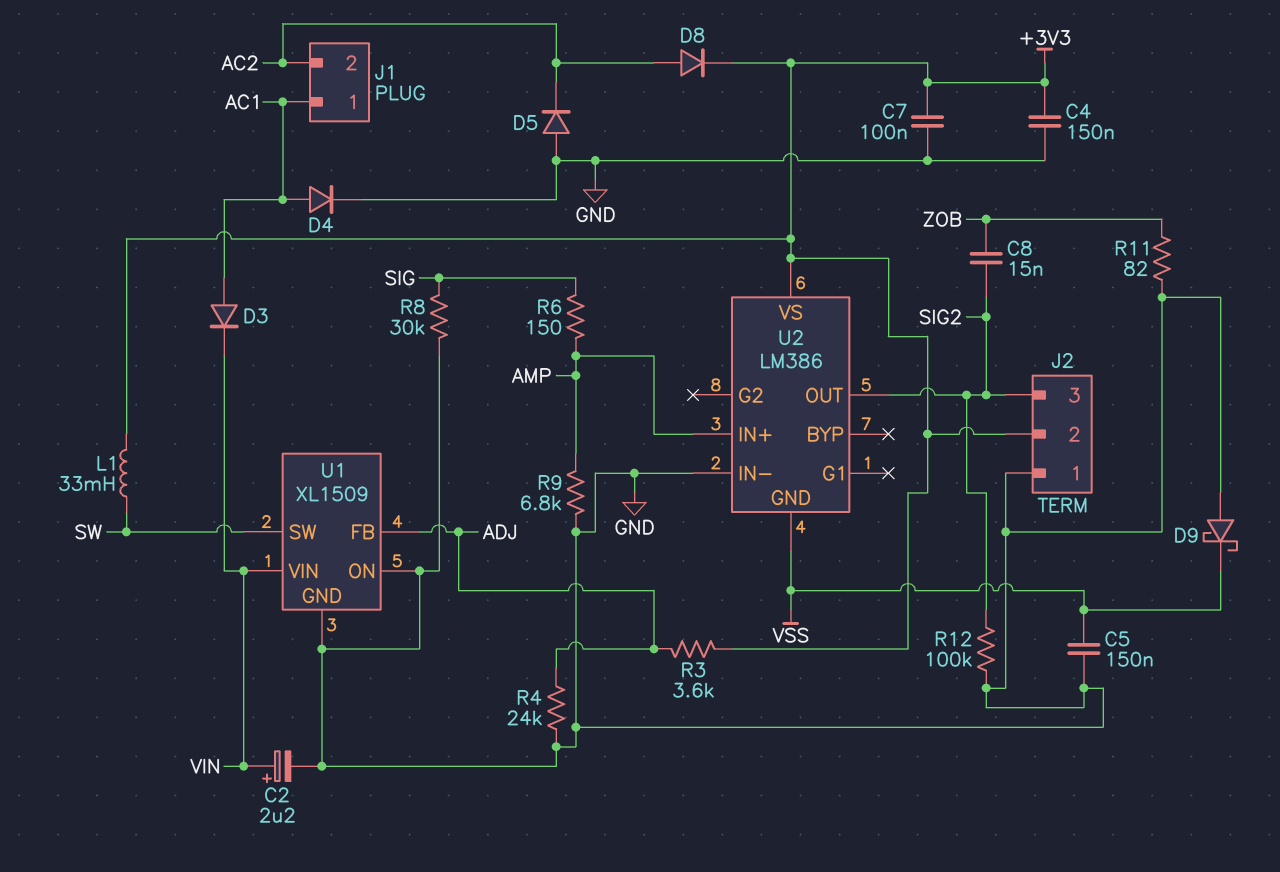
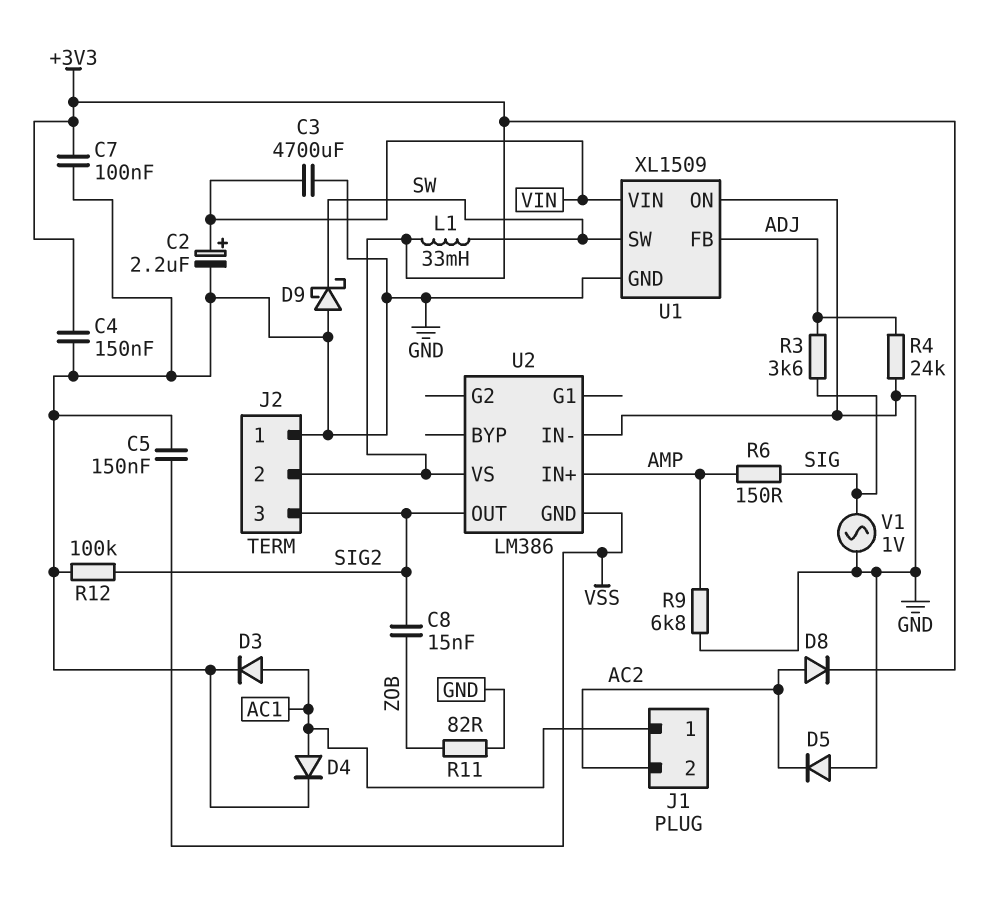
C3: none -> 4700uF (GND, VIN)
D3: diode (A AC1, K VIN) -> diode (A AC1, K GND)
D9: schottky (A GND, K VSS) -> schottky (A GND, K SW)
R3: 3.6k (+3V3, ADJ) -> 3.6k (ADJ, SIG)
R8: 30k (GND, SIG) -> none
V1: none -> AC 1V (GND, SIG)

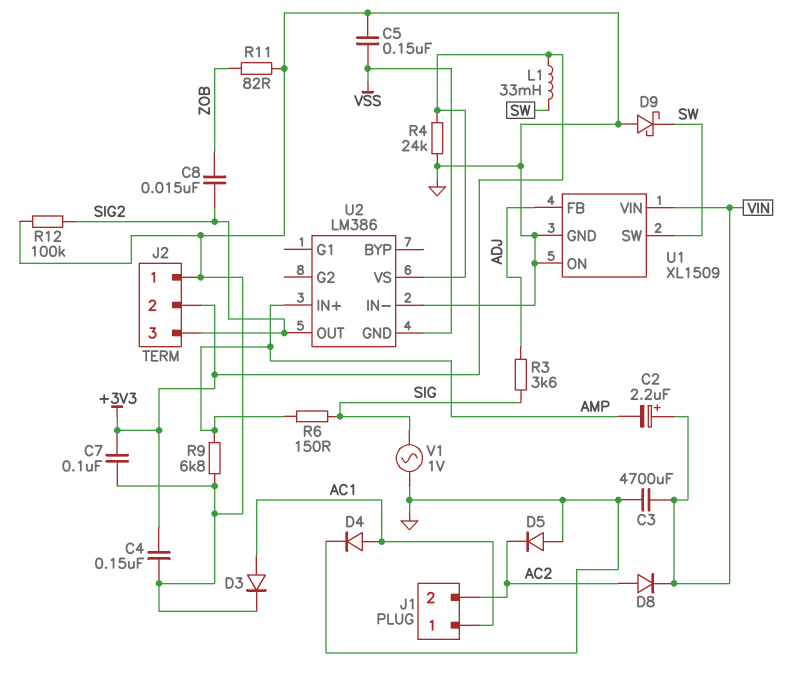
C2: 2.2uF (plus VIN, minus GND) -> 2.2uF (plus VIN, minus AMP)
D8: diode (A AC2, K +3V3) -> diode (A AC2, K VIN)
R4: 24k (ADJ, GND) -> 24k (+3V3, GND)

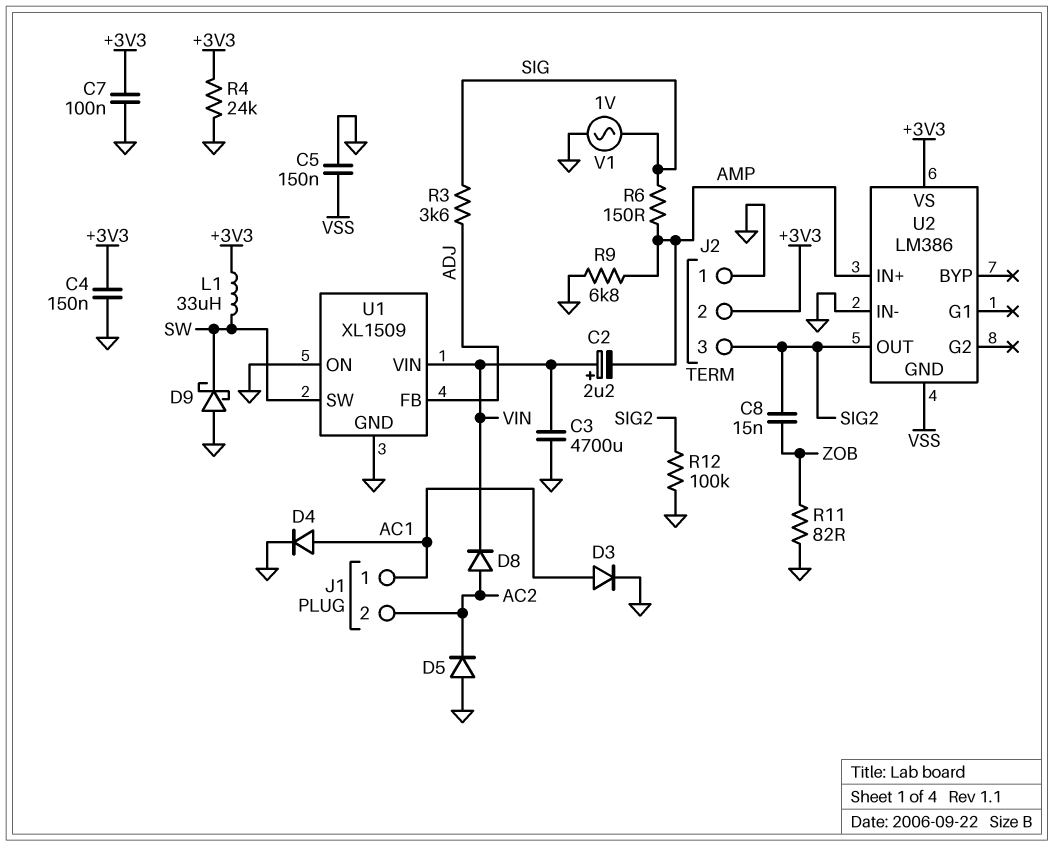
L1: 33mH (+3V3, SW) -> 33uH (+3V3, SW)

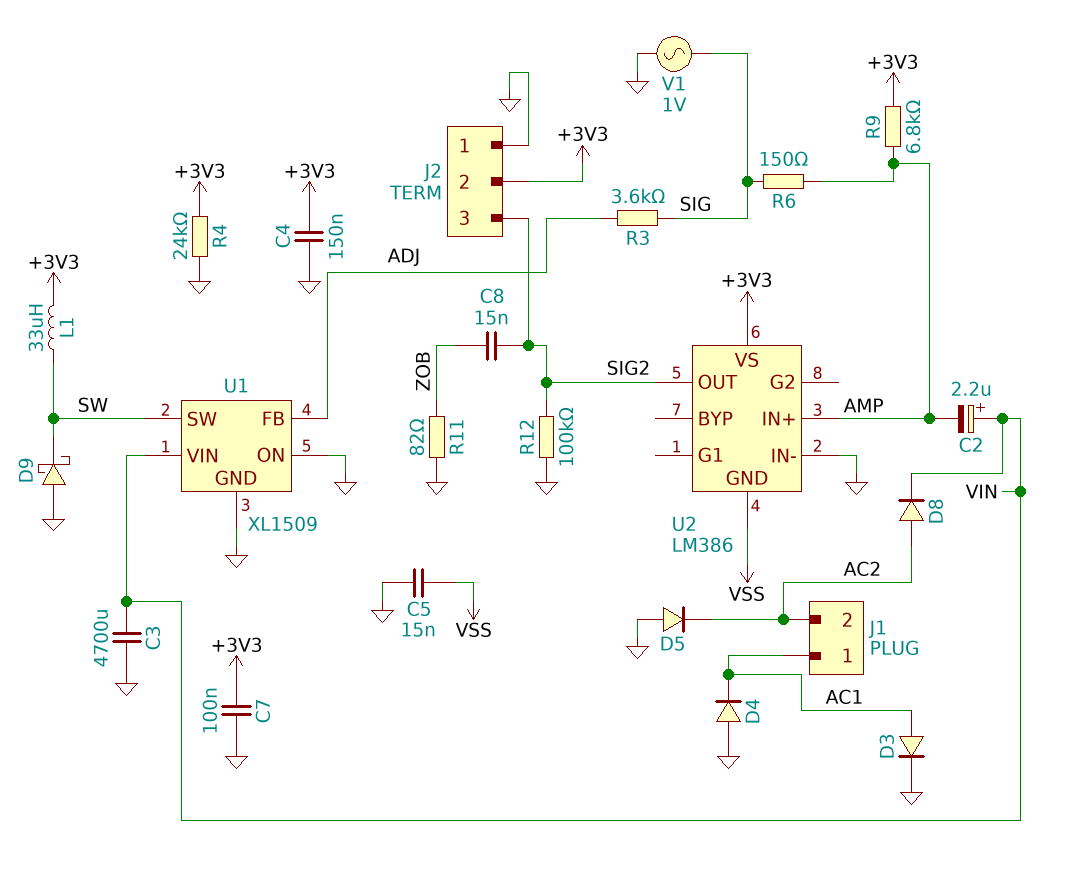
C5: 150nF (GND, VSS) -> 15nF (GND, VSS)
D4: diode (A AC1, K GND) -> diode (A GND, K AC1)
R9: 6.8k (AMP, GND) -> 6.8k (+3V3, AMP)

